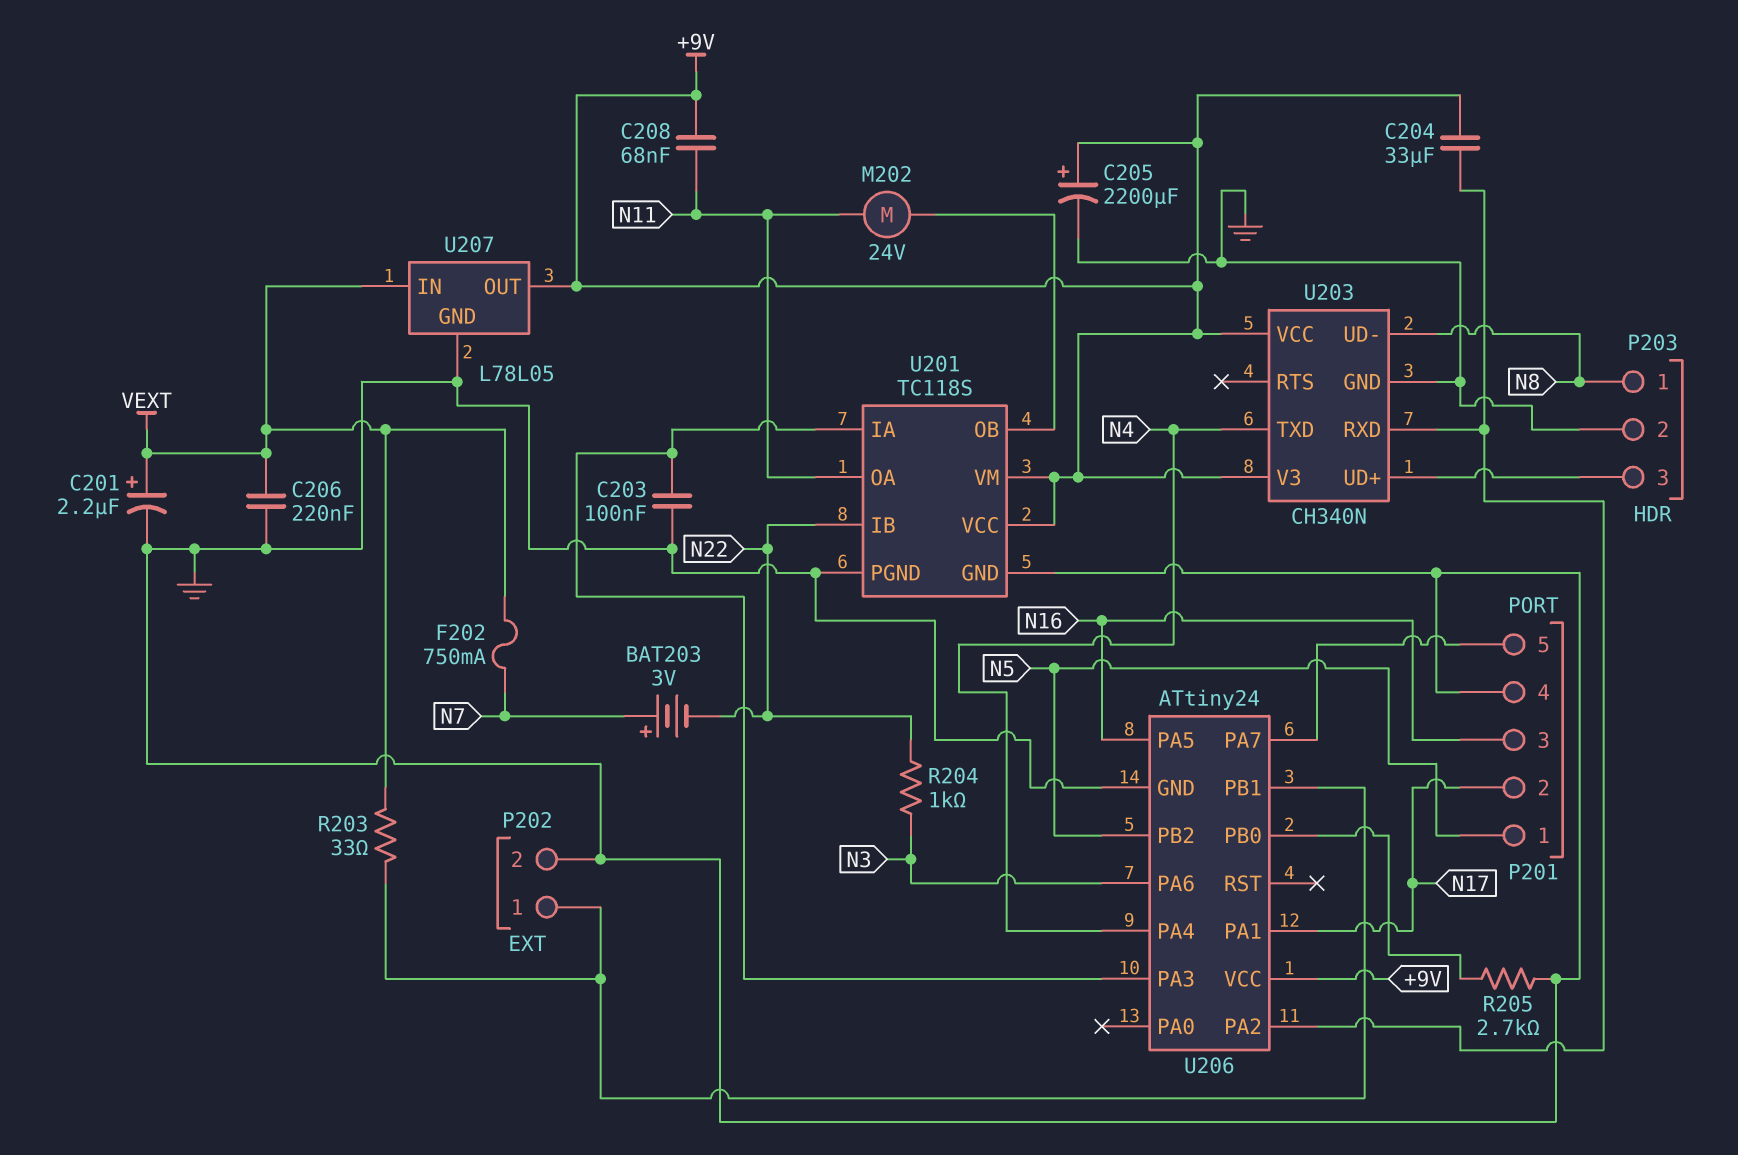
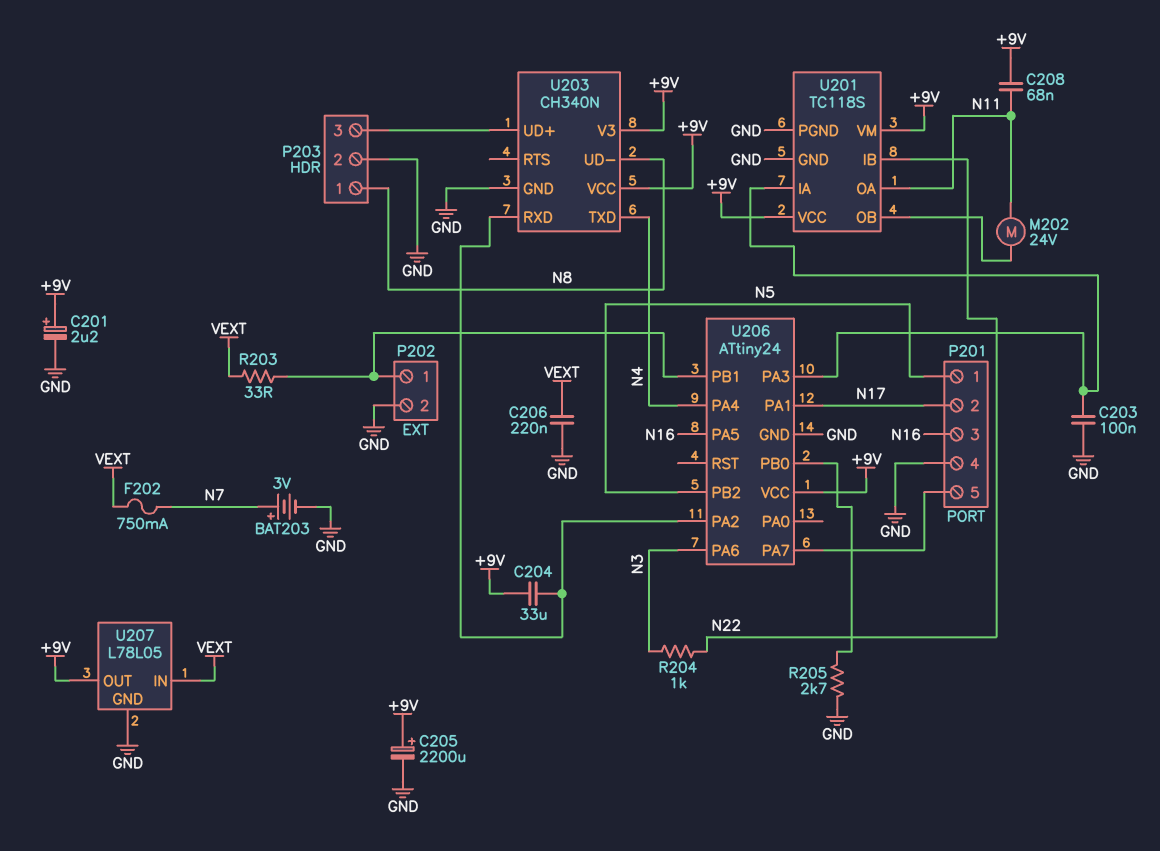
BAT203: 3V (plus N7, minus N22) -> 3V (plus N7, minus GND)
C201: 2.2uF (plus VEXT, minus GND) -> 2.2uF (plus +9V, minus GND)

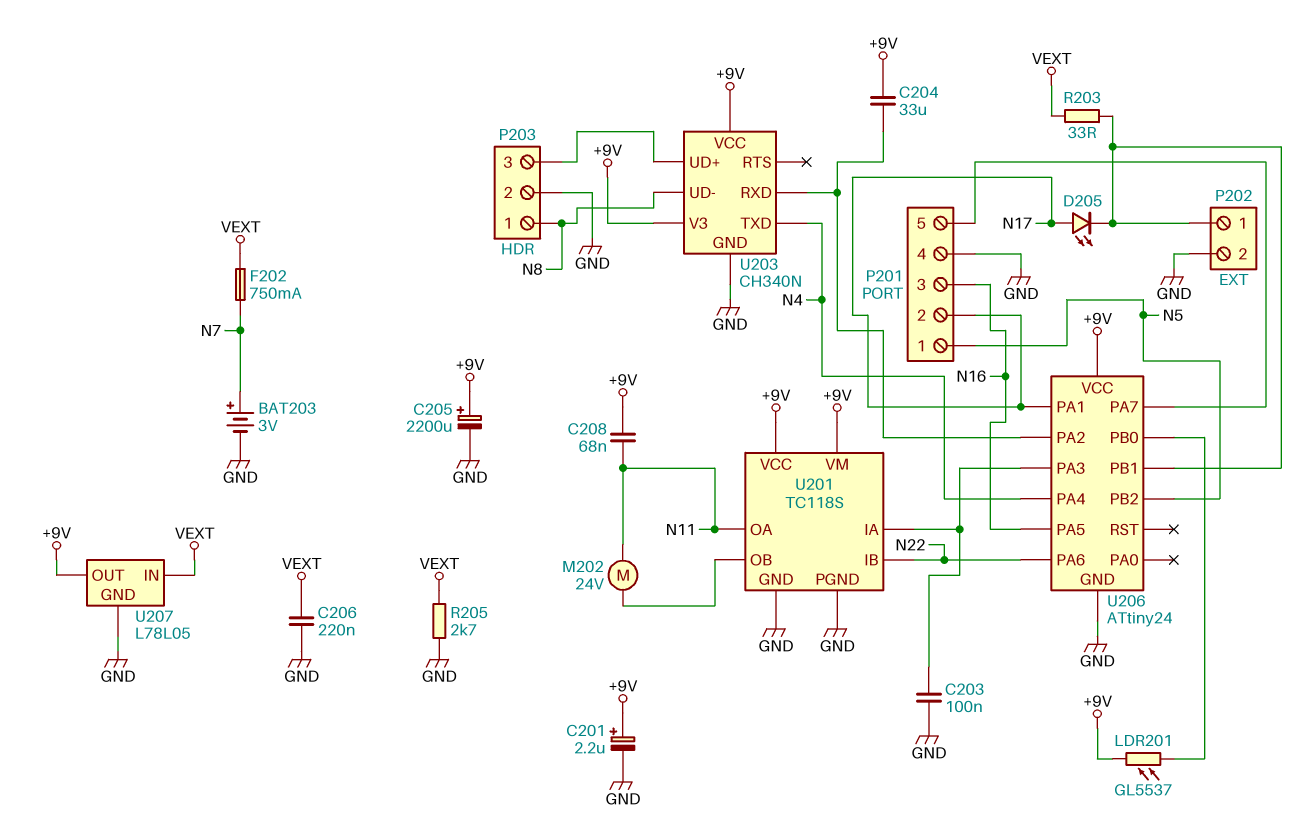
D205: none -> LED (A N17, K P202/1)
LDR201: none -> GL5537 (+9V, U206/PB0)
R204: 1k (N3, N22) -> none
R205: 2.7k (GND, U206/PB0) -> 2.7k (GND, VEXT)
U206 pin PA6: N3 -> N22

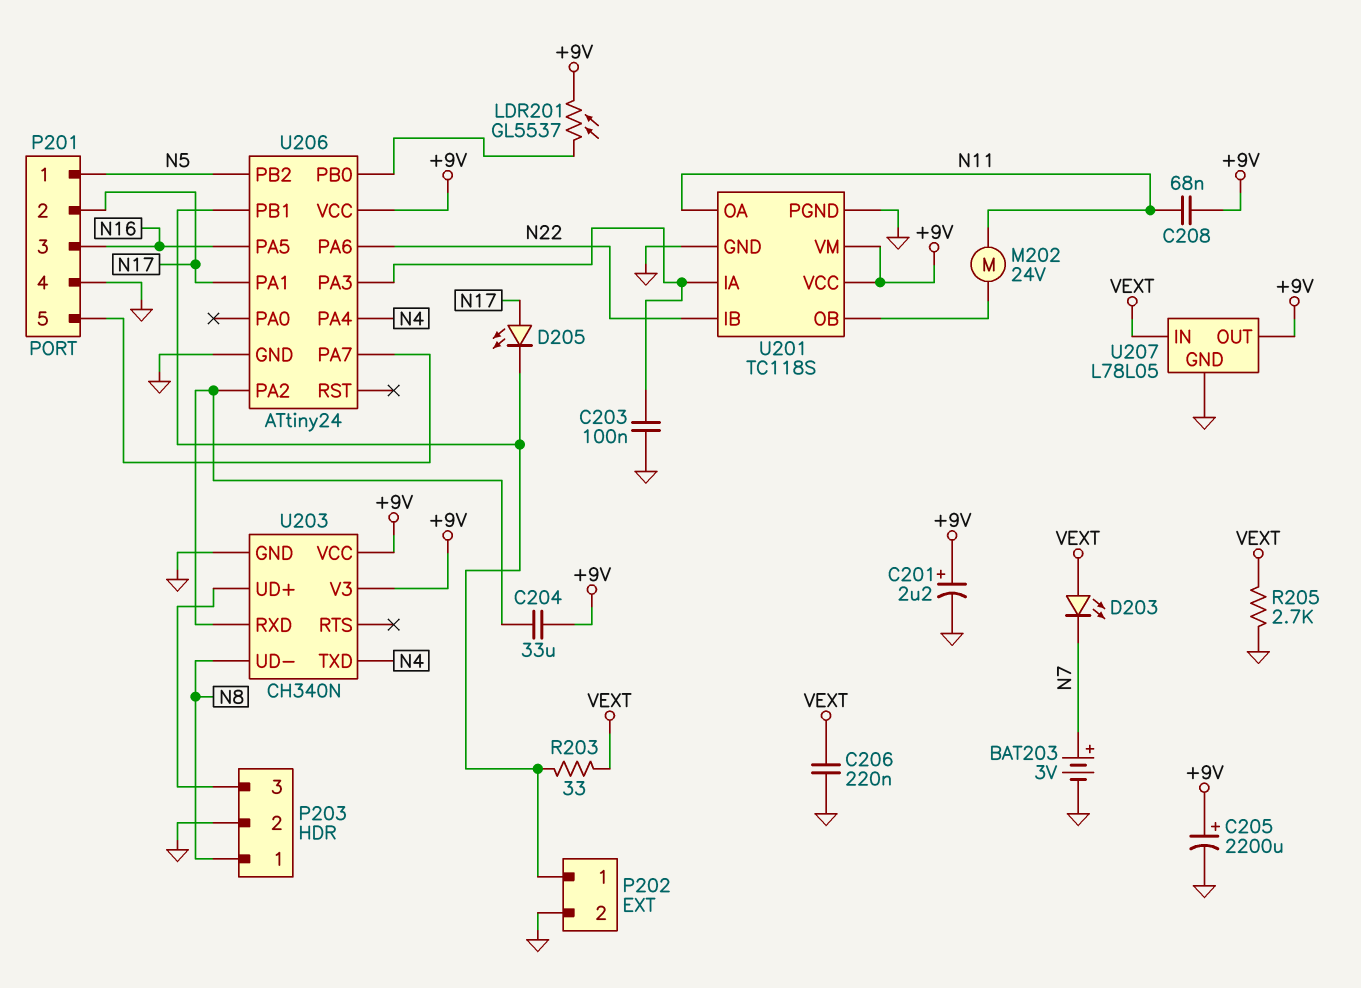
D203: none -> LED (A VEXT, K N7)
F202: 750mA (N7, VEXT) -> none

